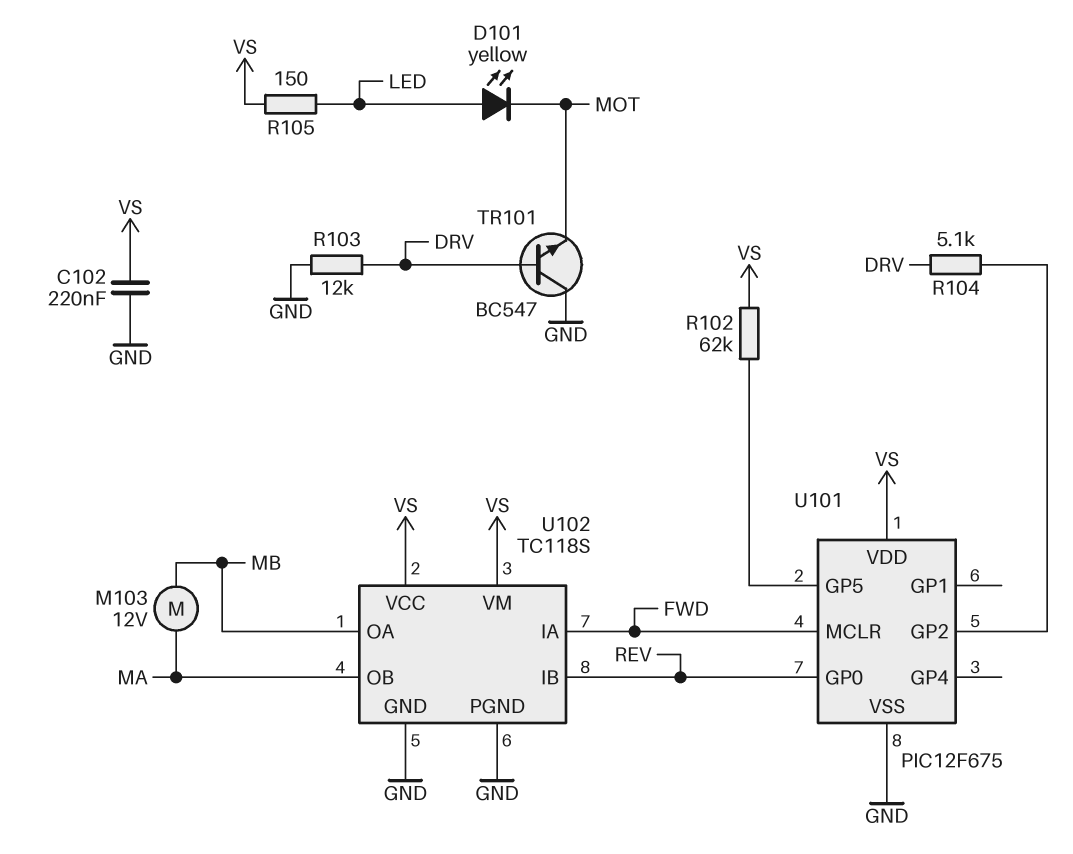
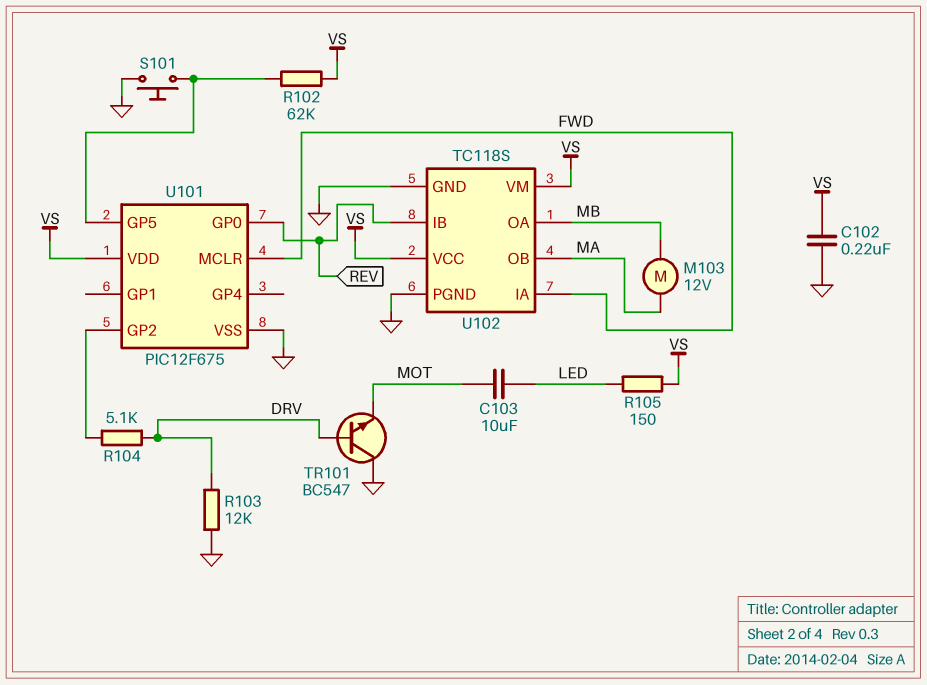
C103: none -> 10uF (LED, MOT)
D101: LED yellow (A LED, K MOT) -> none
S101: none -> button (GND, U101/GP5)

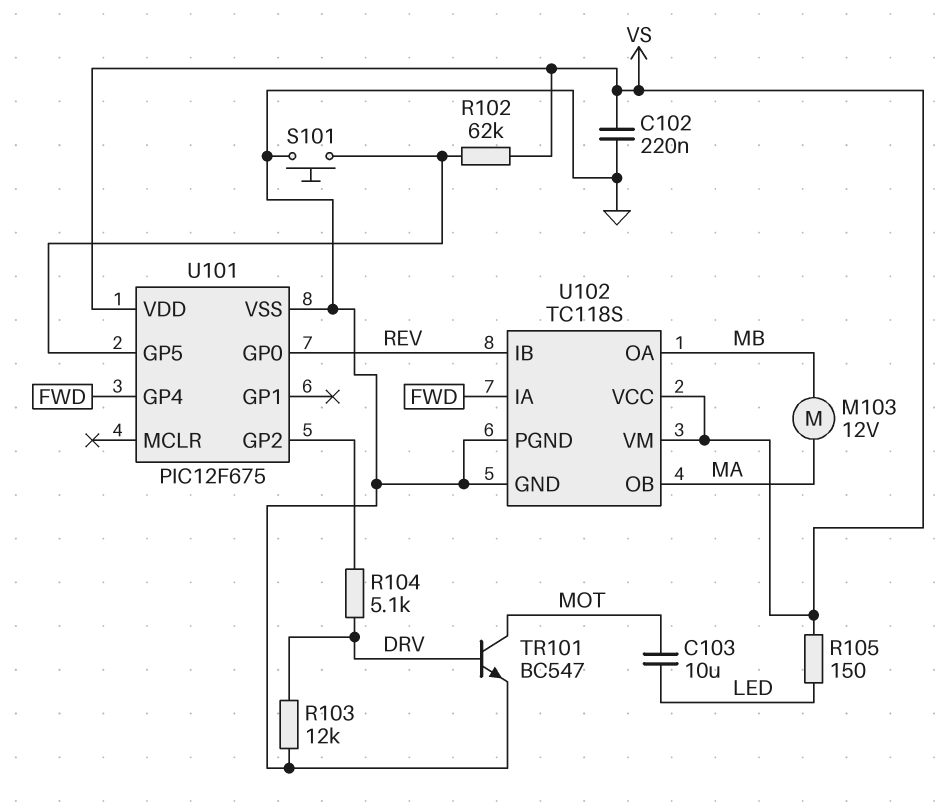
TR101: NPN BC547 (B DRV, C GND, E MOT) -> NPN BC547 (B DRV, C MOT, E GND)
U101 pin GP4: none -> FWD
U101 pin MCLR: FWD -> none

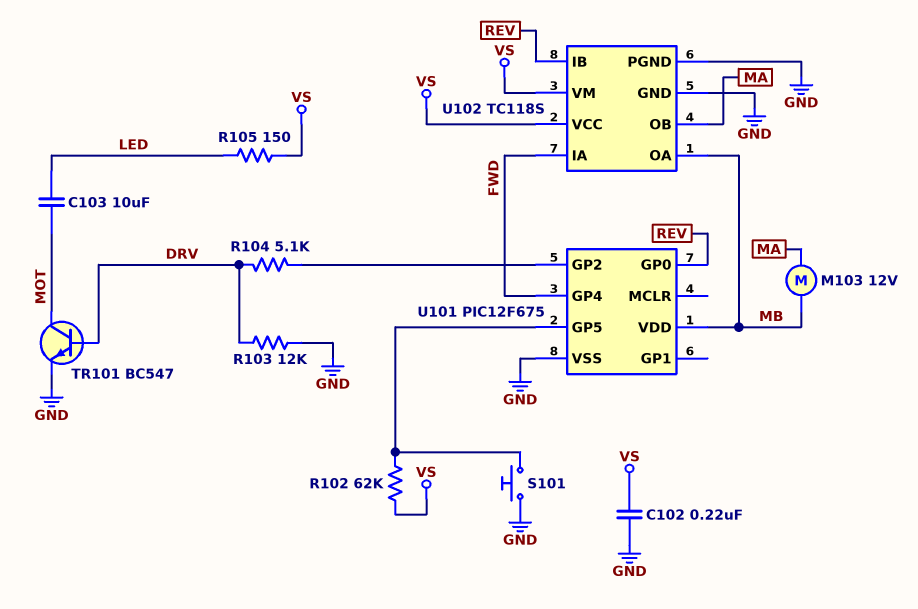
U101 pin VDD: VS -> MB

